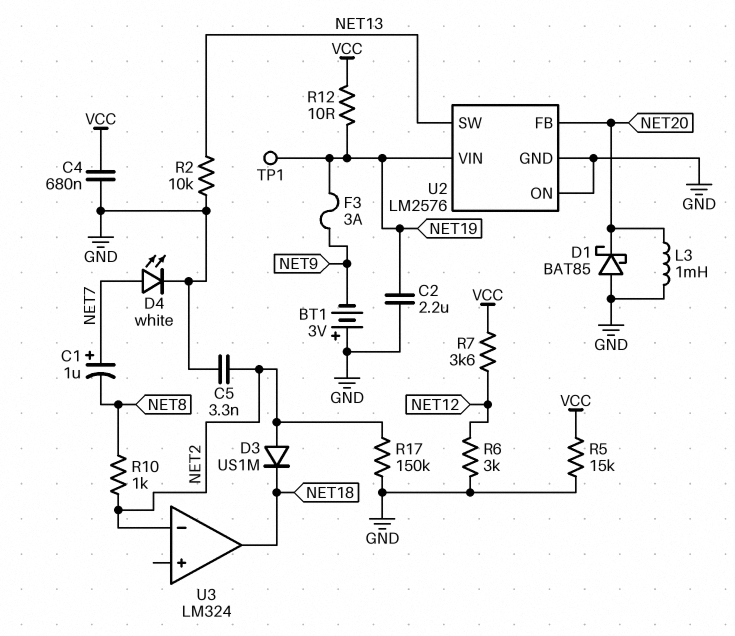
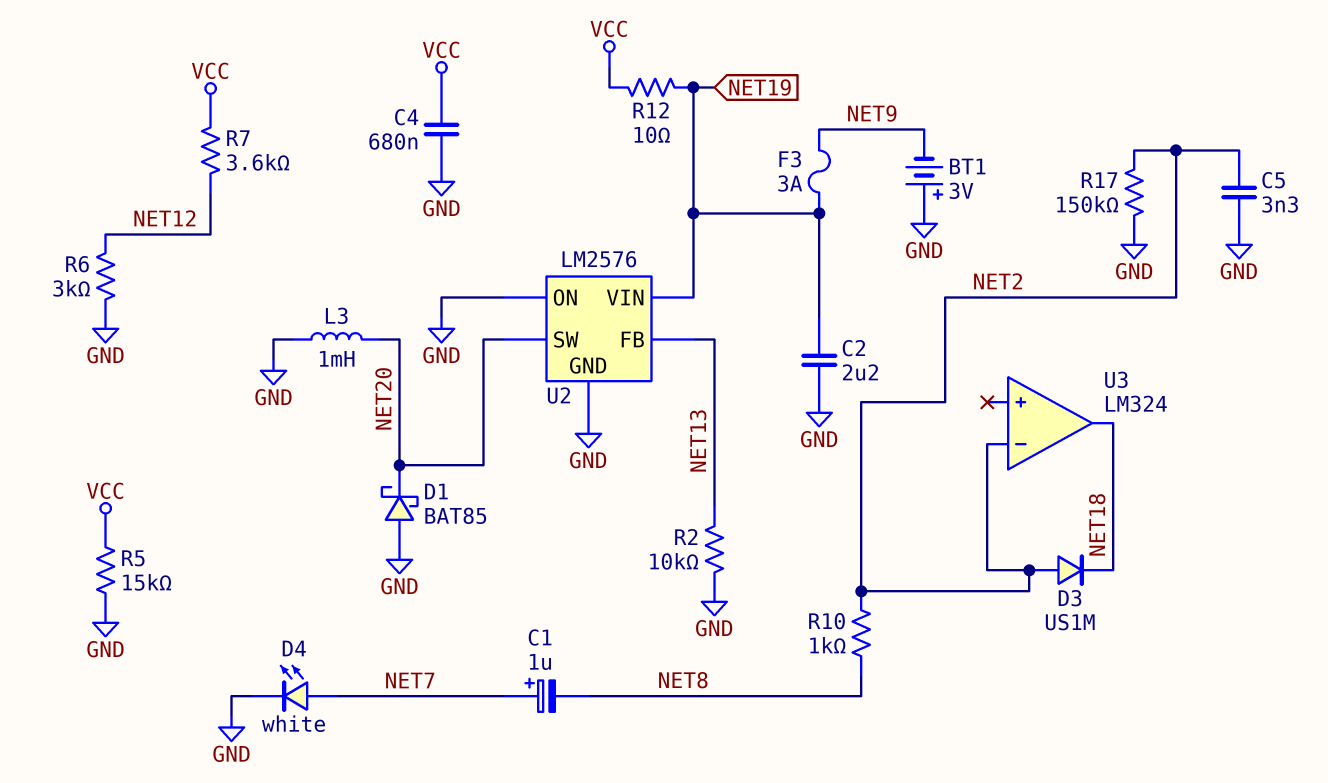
TP1: test point (NET19) -> none
U2 pin FB: NET20 -> NET13
U2 pin SW: NET13 -> NET20

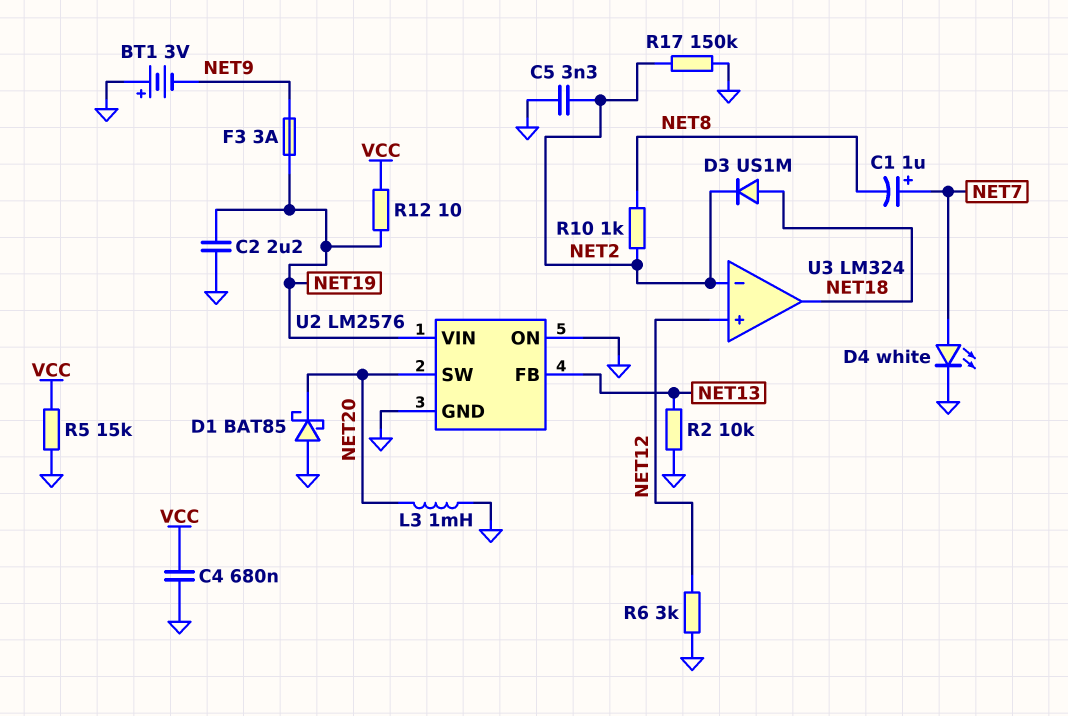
D3: diode US1M (A NET2, K NET18) -> diode US1M (A NET18, K NET2)
R7: 3.6k (NET12, VCC) -> none
U3 pin in+: none -> NET12

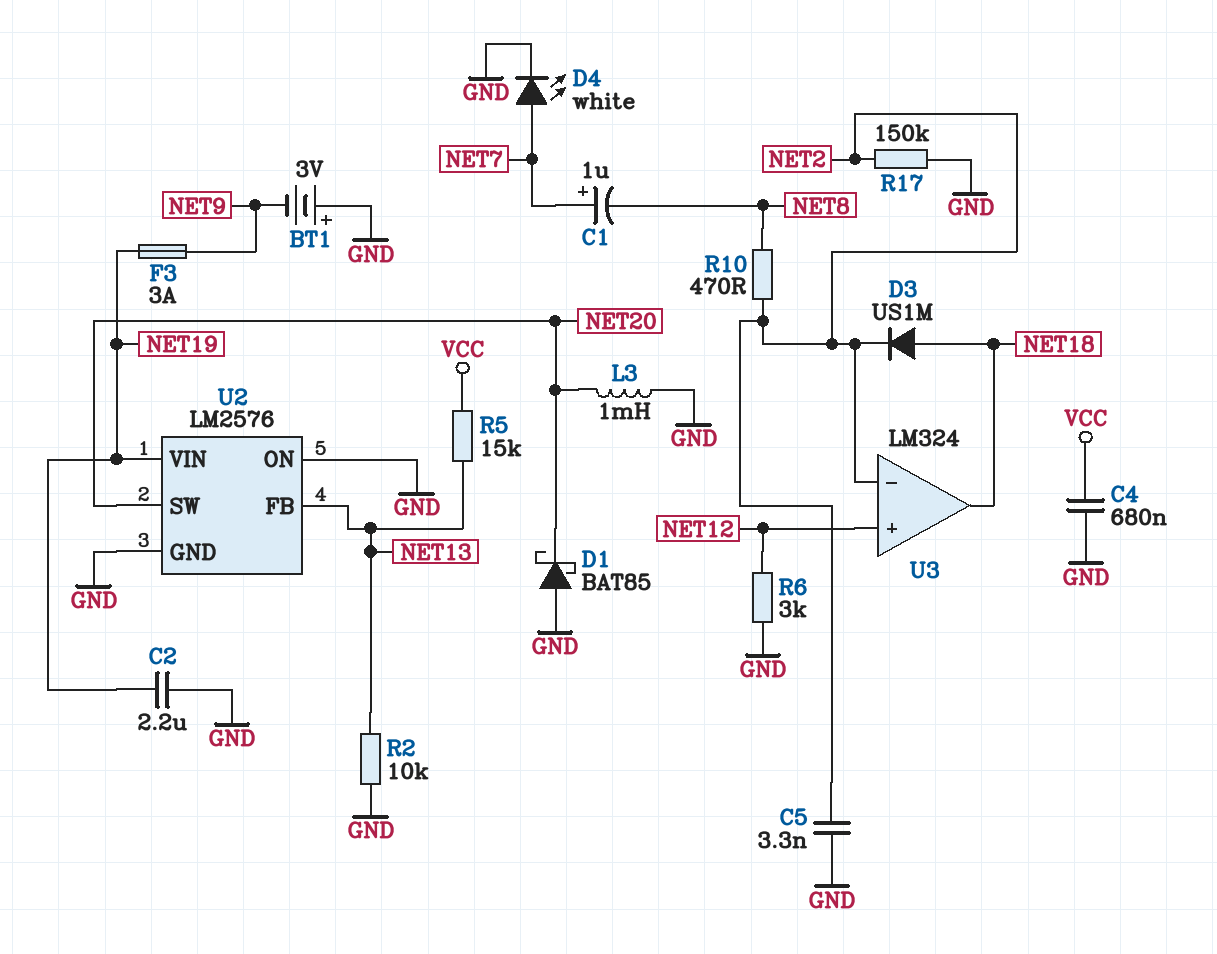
R5: 15k (GND, VCC) -> 15k (NET13, VCC)
R10: 1k (NET2, NET8) -> 470 (NET2, NET8)
R12: 10 (NET19, VCC) -> none

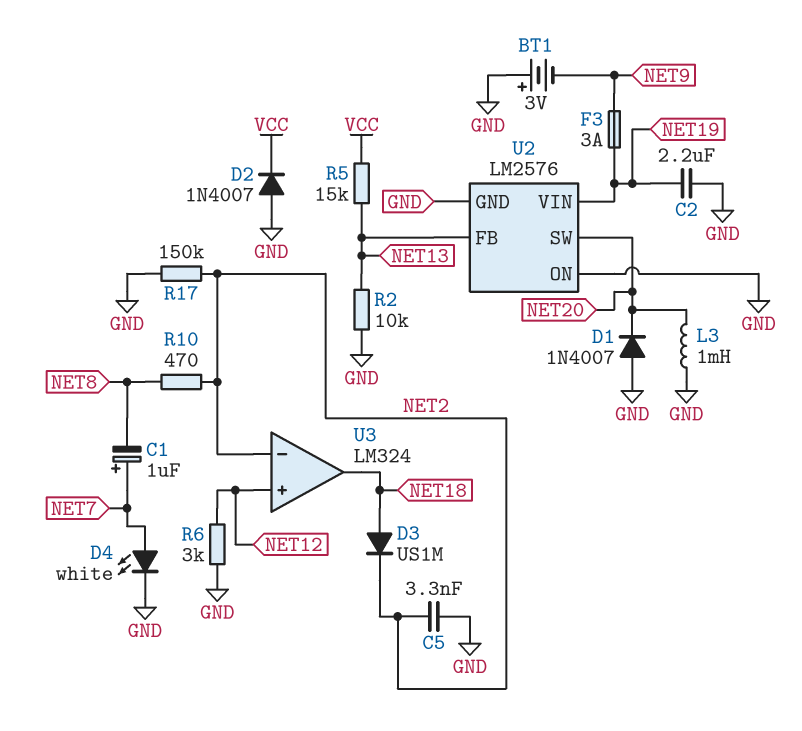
C4: 680nF (GND, VCC) -> none
D1: schottky BAT85 (A GND, K NET20) -> diode 1N4007 (A GND, K NET20)
D2: none -> diode 1N4007 (A GND, K VCC)

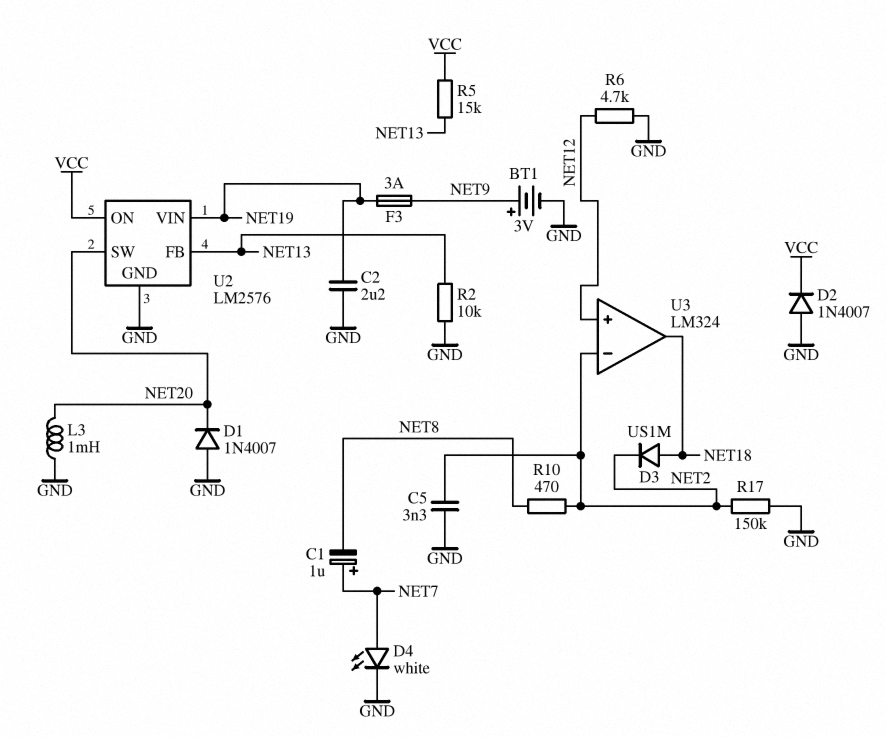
BT1: 3V (plus GND, minus NET9) -> 3V (plus NET9, minus GND)
R6: 3k (GND, NET12) -> 4.7k (GND, NET12)
U2 pin ON: GND -> VCC

